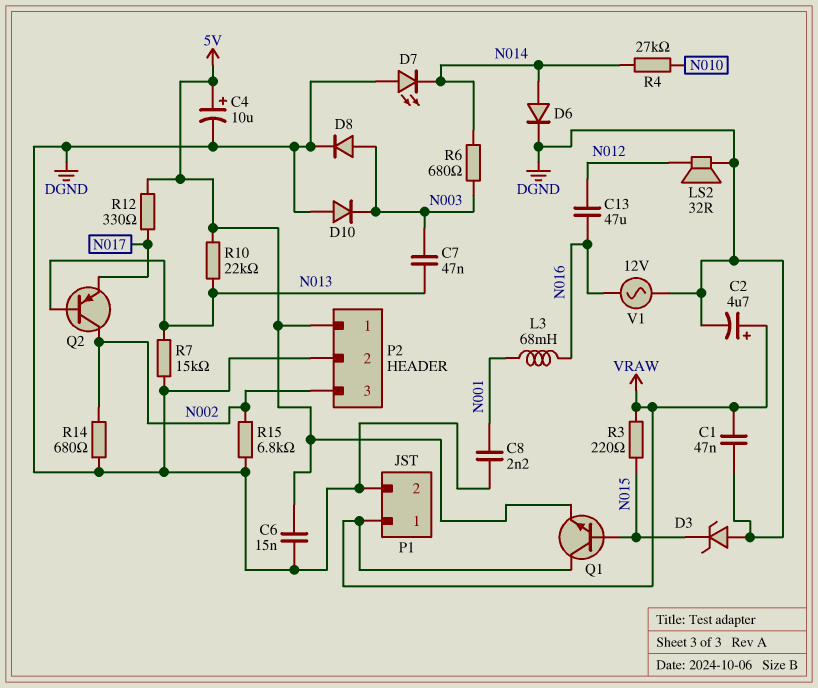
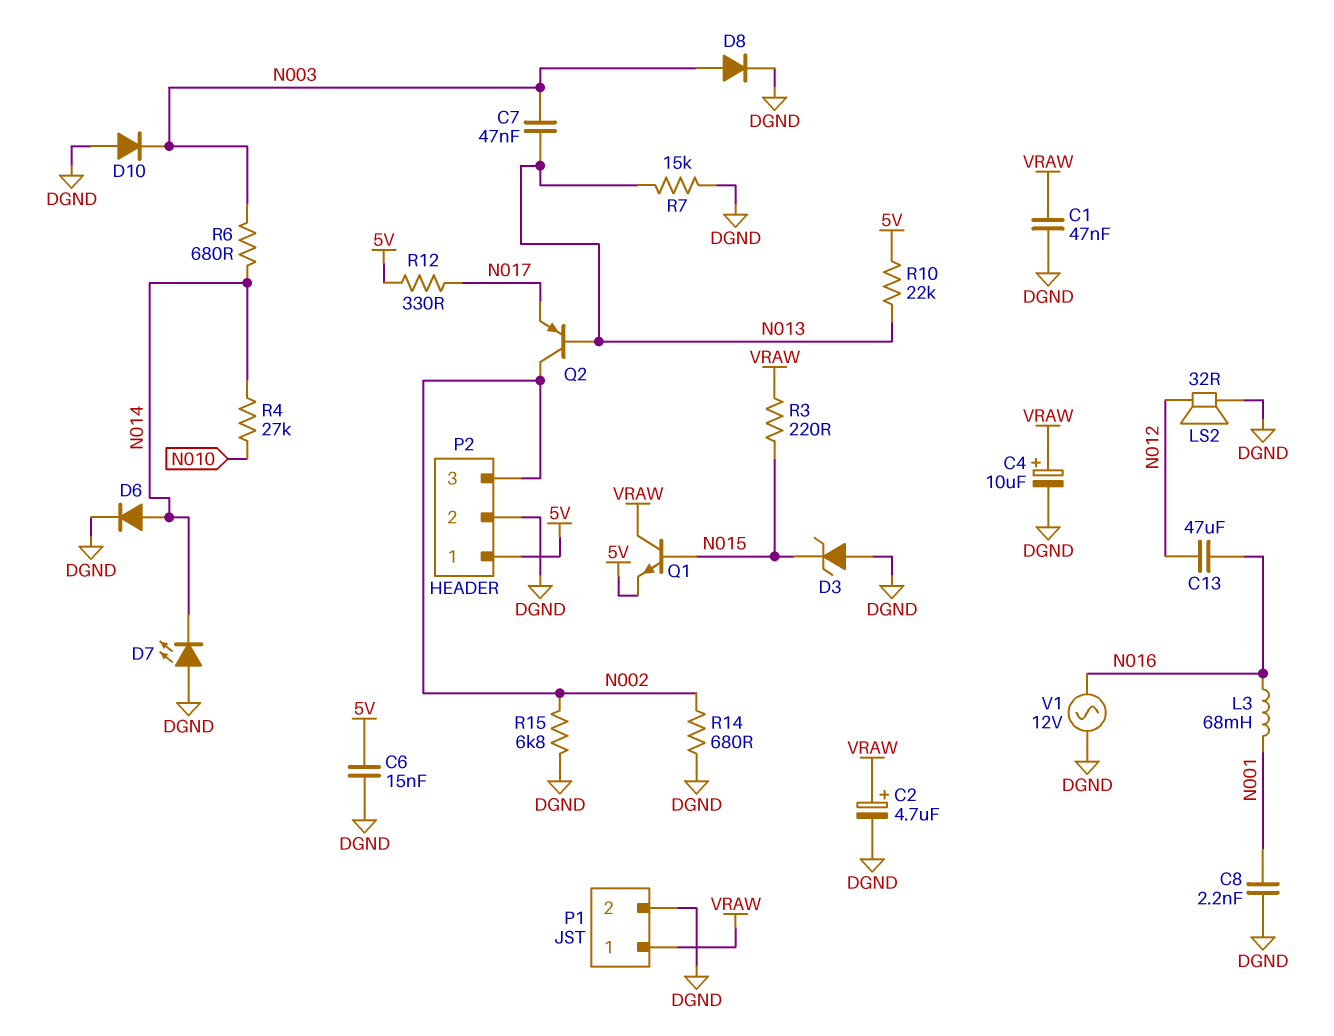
C4: 10uF (plus 5V, minus DGND) -> 10uF (plus VRAW, minus DGND)

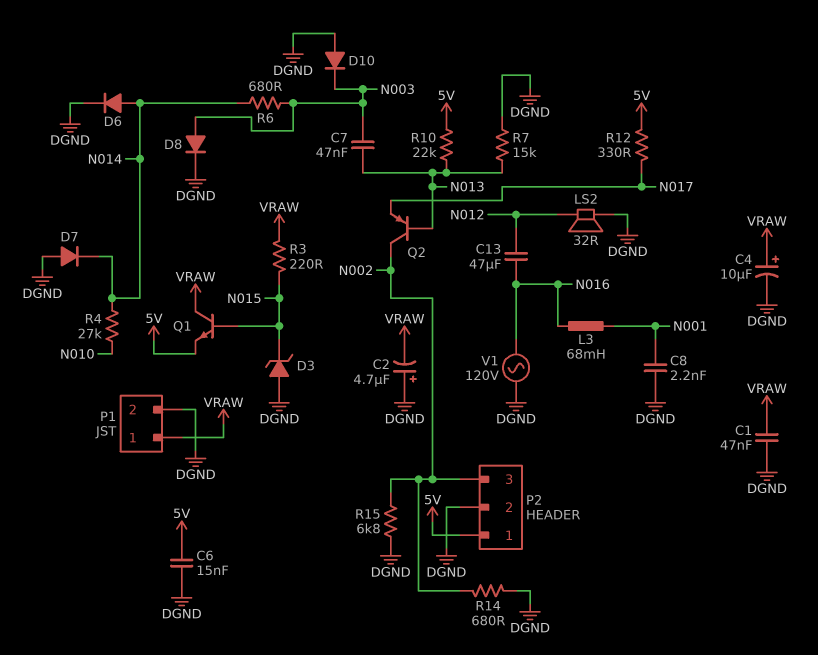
C2: 4.7uF (plus VRAW, minus DGND) -> 4.7uF (plus DGND, minus VRAW)
D7: LED (A DGND, K N014) -> diode (A DGND, K N014)
V1: AC 12V (DGND, N016) -> AC 120V (DGND, N016)

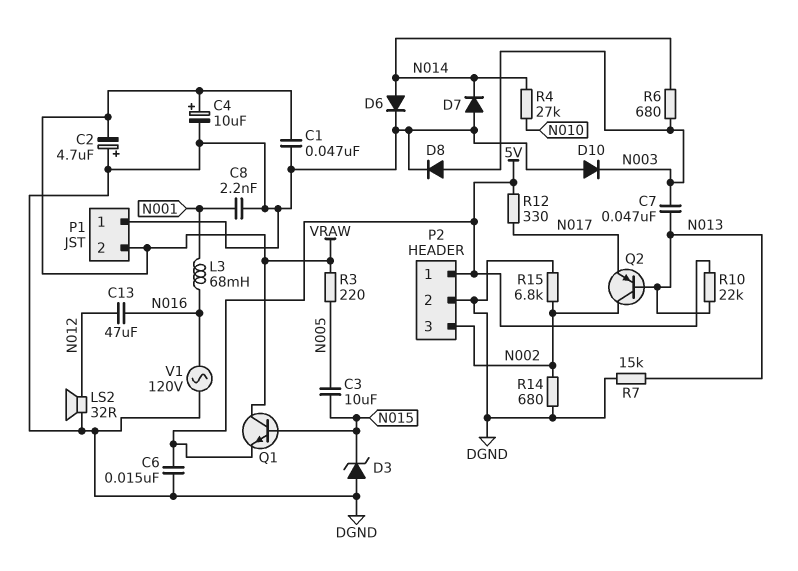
C3: none -> 10uF (N005, N015)
P1 pin 1: VRAW -> DGND
P1 pin 2: DGND -> VRAW
R3: 220 (N015, VRAW) -> 220 (N005, VRAW)

